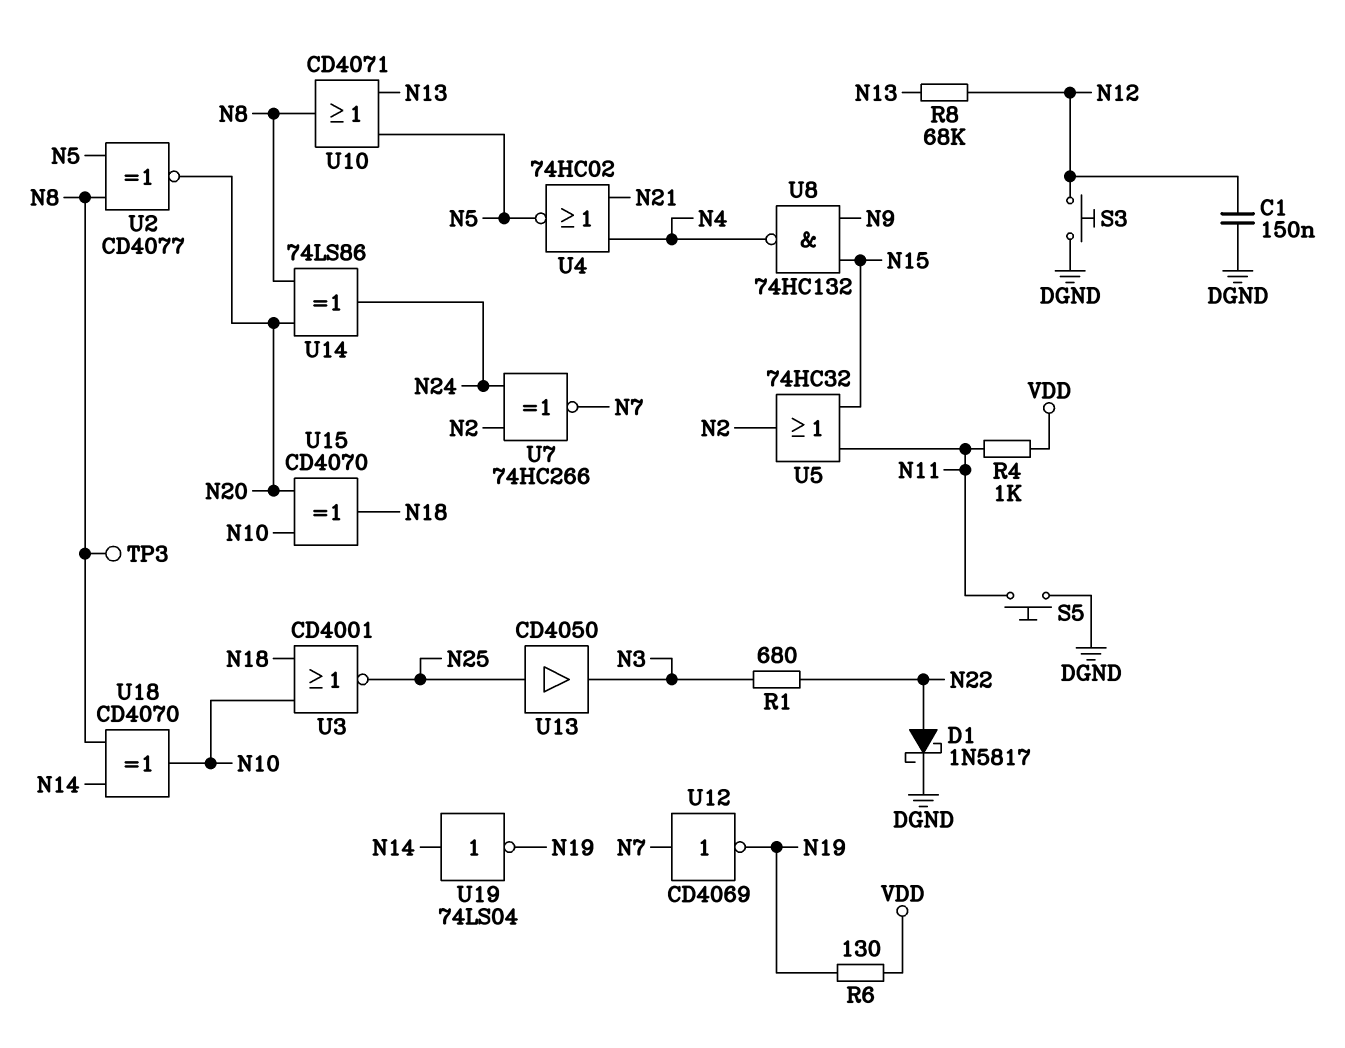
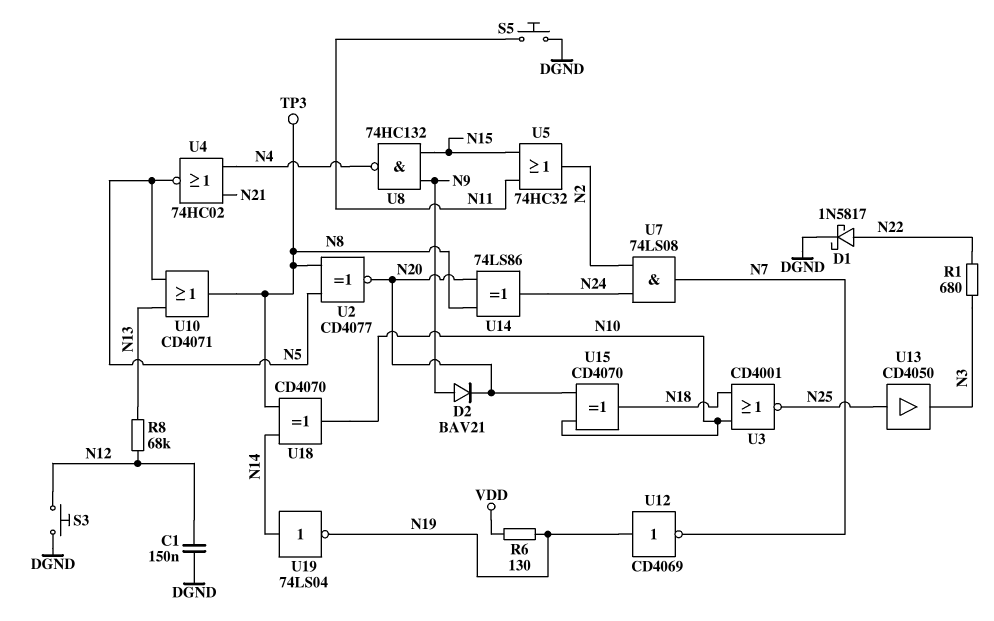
D2: none -> diode BAV21 (A N9, K N20)
R4: 1k (N11, VDD) -> none
U7: XNOR 74HC266 (in N2, in N24, out N7) -> AND 74LS08 (in N2, in N24, out N7)
U12: NOT CD4069 (in N7, out N19) -> NOT CD4069 (in N19, out N7)

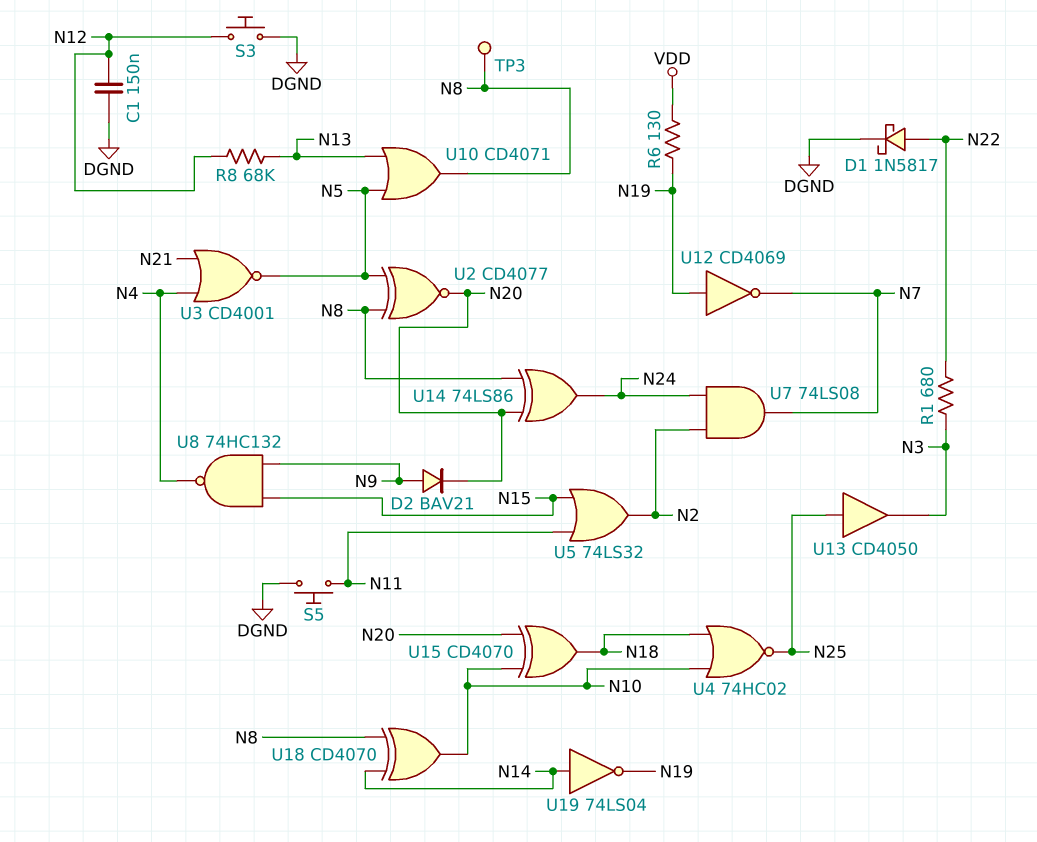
U3: NOR CD4001 (in N10, in N18, out N25) -> NOR CD4001 (in N4, in N21, out N5)
U4: NOR 74HC02 (in N4, in N21, out N5) -> NOR 74HC02 (in N10, in N18, out N25)
U5: OR 74HC32 (in N11, in N15, out N2) -> OR 74LS32 (in N11, in N15, out N2)

